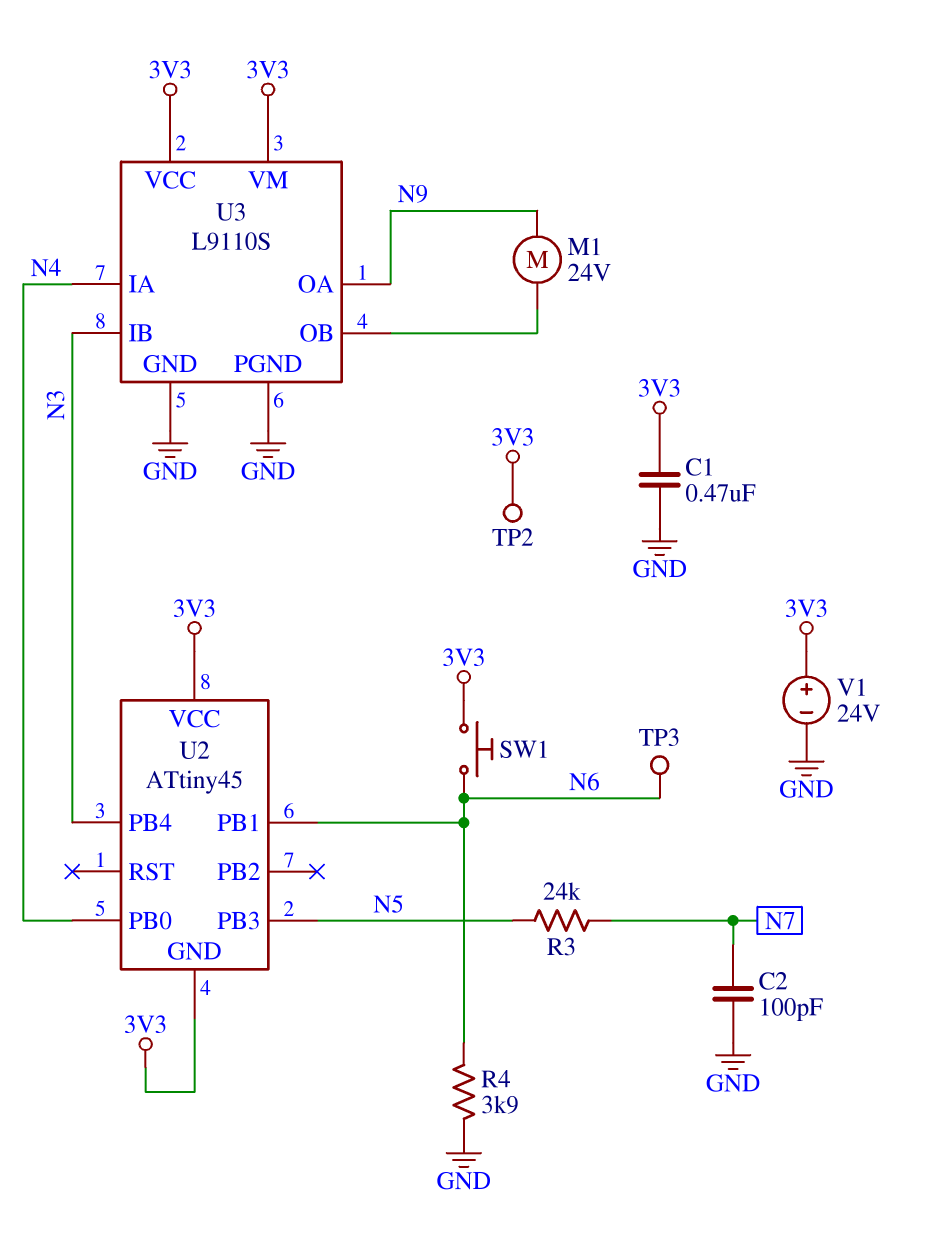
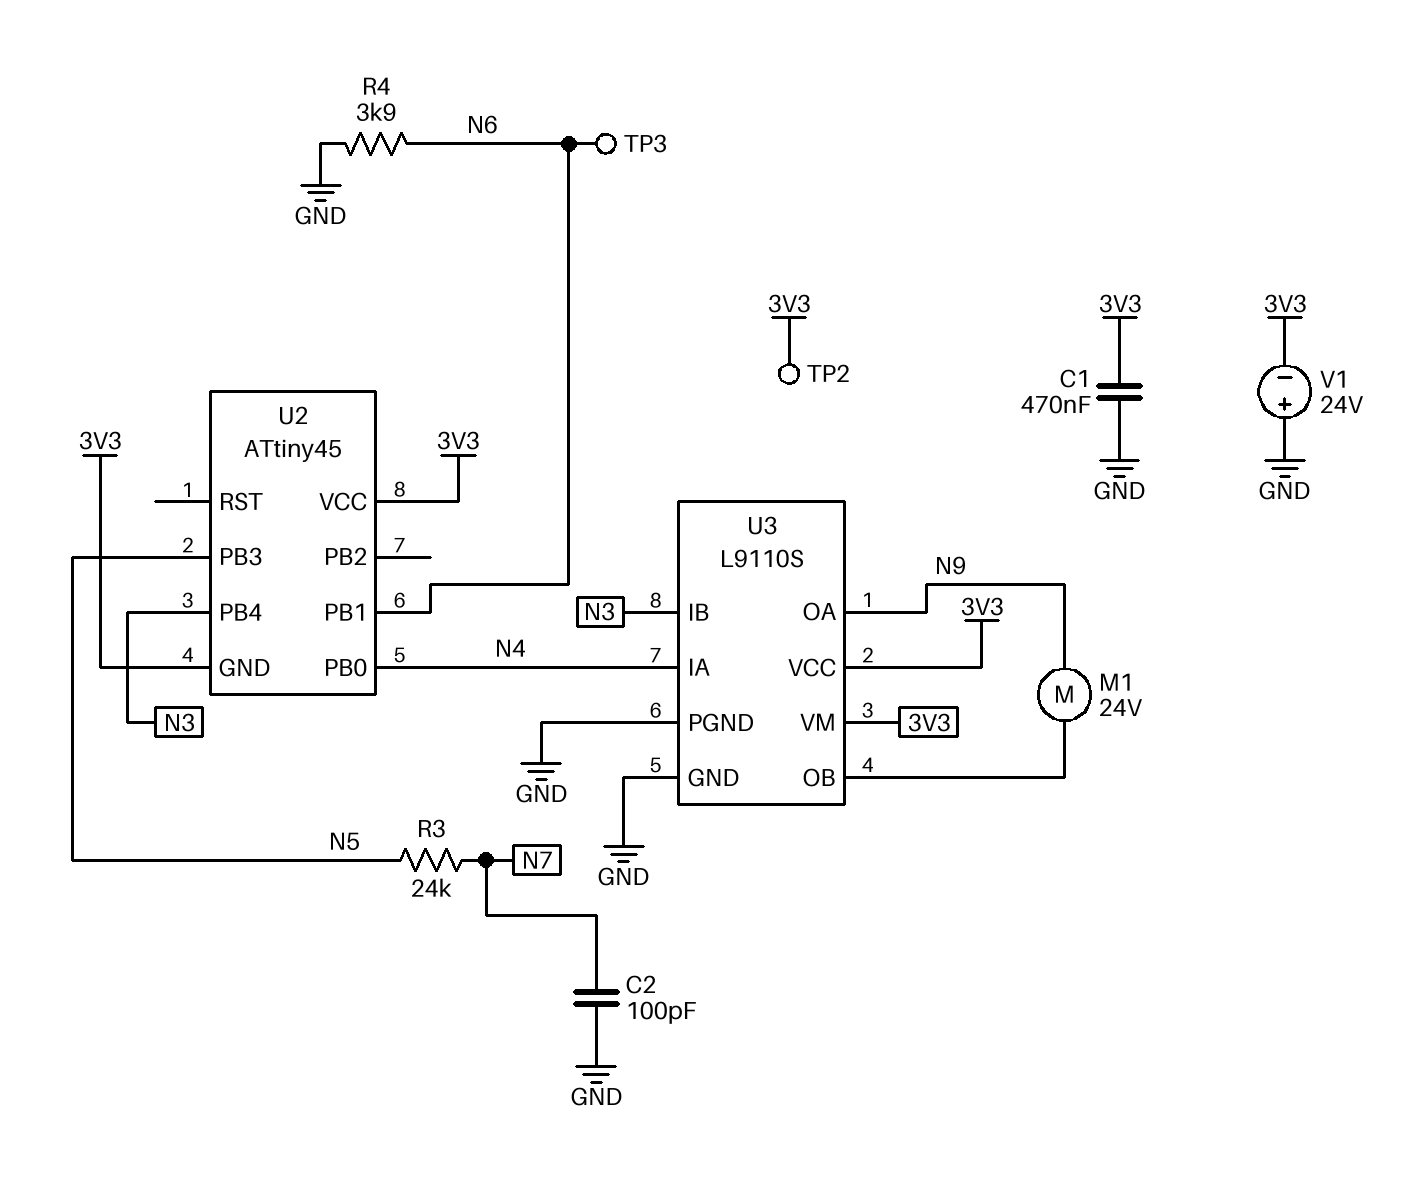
SW1: button (3V3, N6) -> none
V1: 24V (plus 3V3, minus GND) -> 24V (plus GND, minus 3V3)

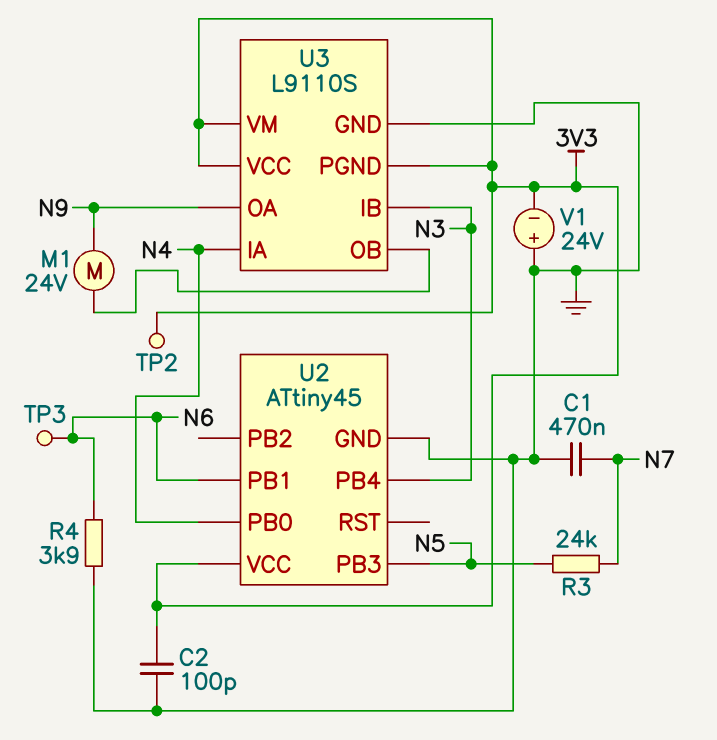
C1: 470nF (3V3, GND) -> 470nF (GND, N7)
C2: 100pF (GND, N7) -> 100pF (3V3, GND)
U2 pin GND: 3V3 -> GND
U3 pin PGND: GND -> 3V3

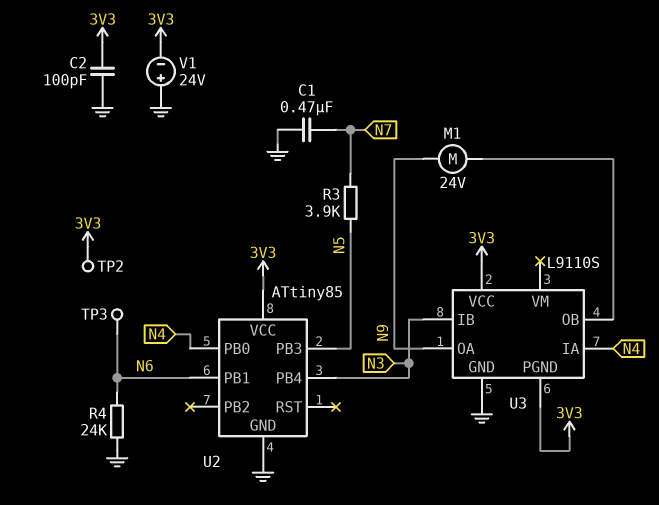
R3: 24k (N5, N7) -> 3.9k (N5, N7)
R4: 3.9k (GND, N6) -> 24k (GND, N6)
U2: ATtiny45 -> ATtiny85
U3 pin VM: 3V3 -> none

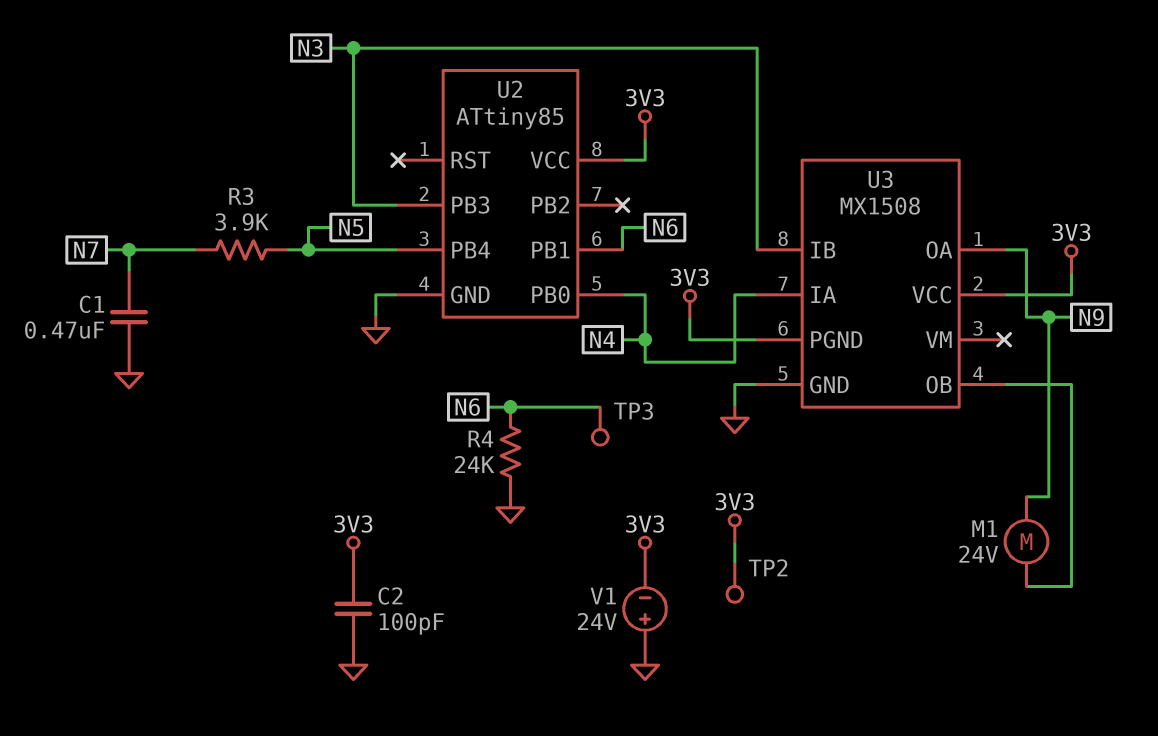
U2 pin PB3: N5 -> N3
U2 pin PB4: N3 -> N5
U3: L9110S -> MX1508

